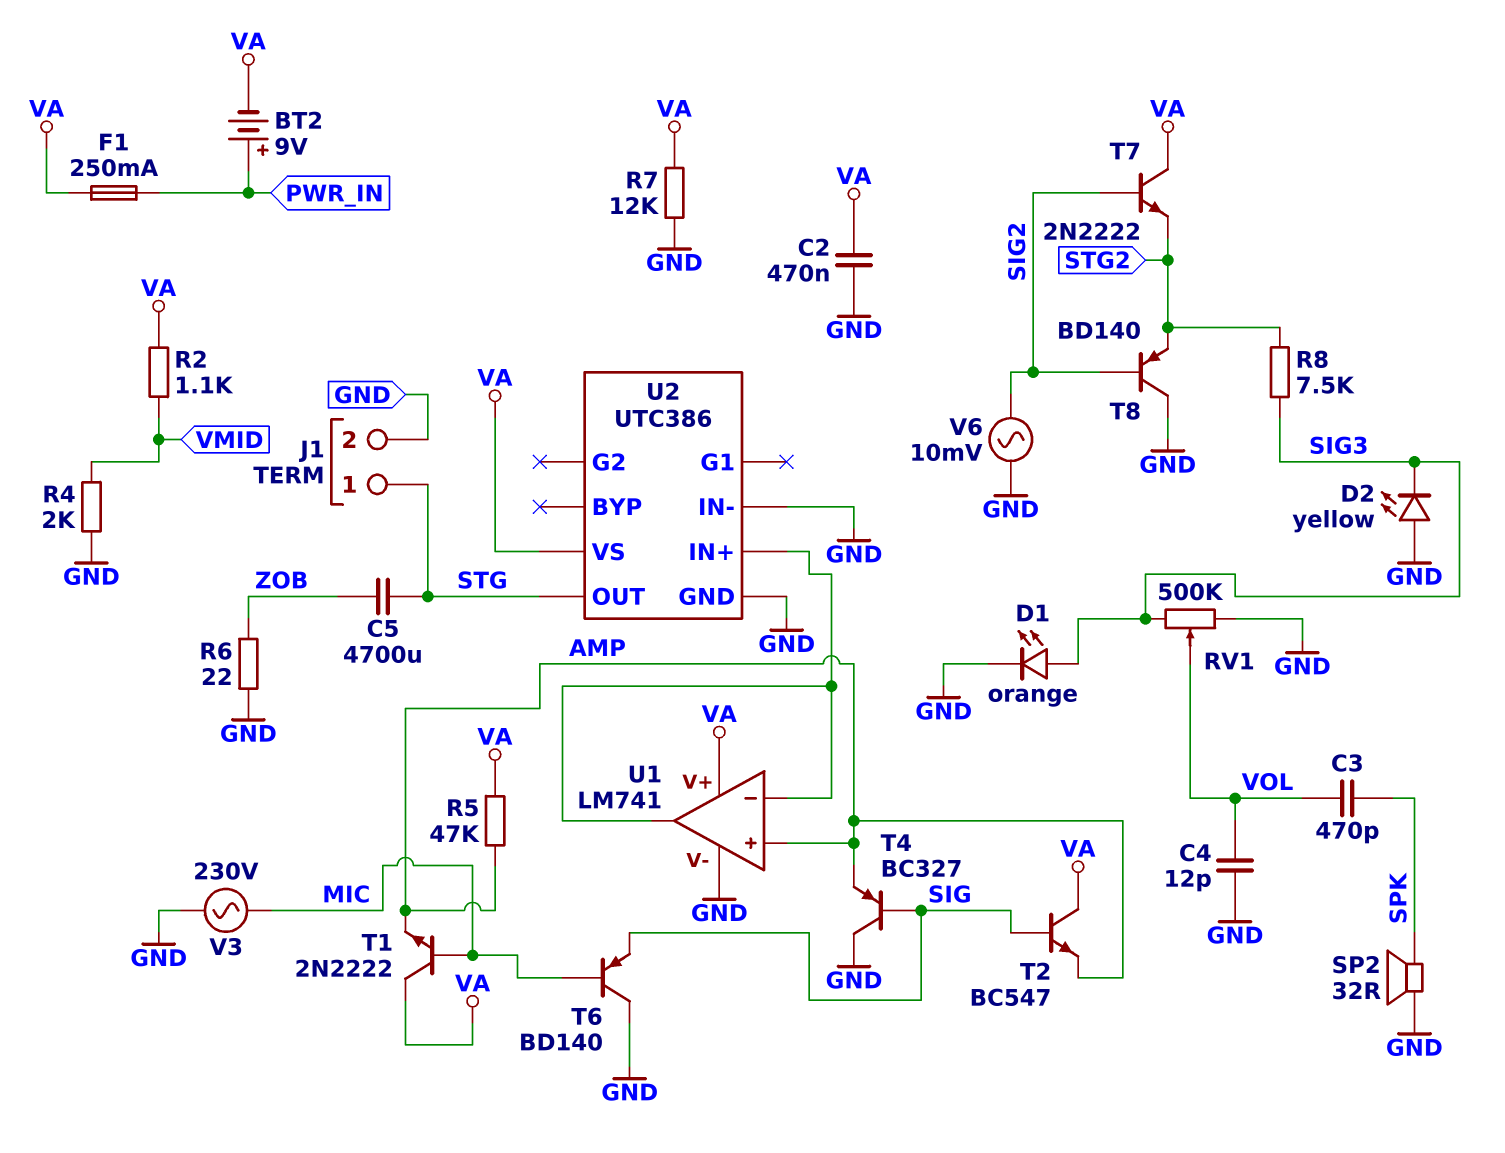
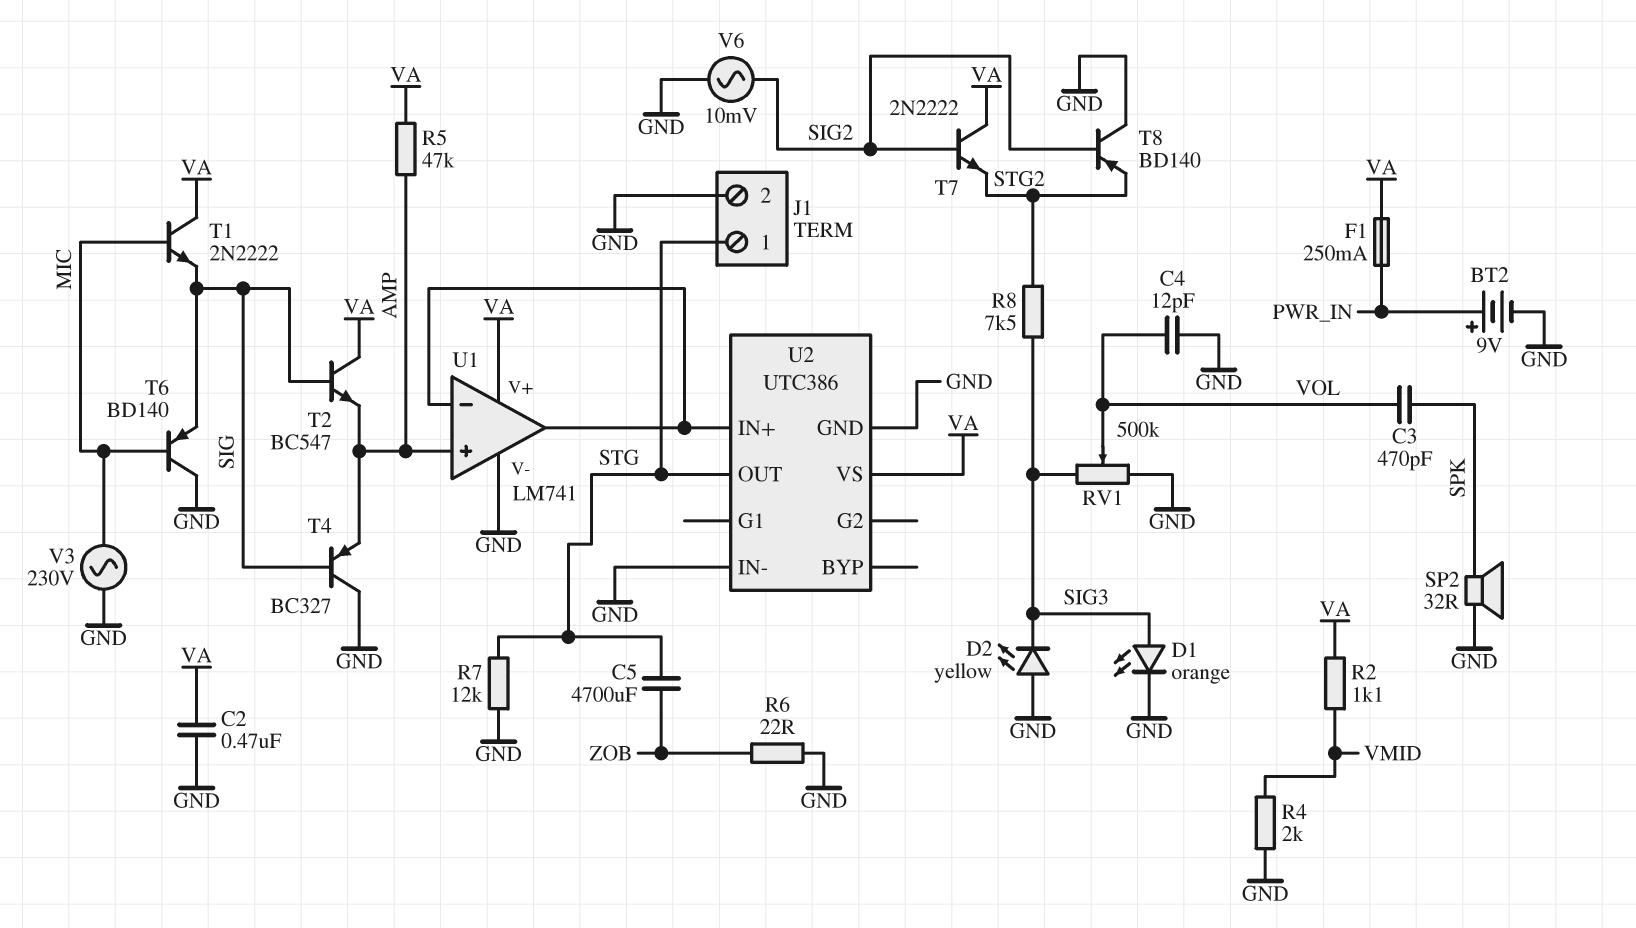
BT2: 9V (plus PWR_IN, minus VA) -> 9V (plus PWR_IN, minus GND)
R7: 12k (GND, VA) -> 12k (GND, STG)
T1: NPN 2N2222 (B MIC, C VA, E AMP) -> NPN 2N2222 (B MIC, C VA, E SIG)

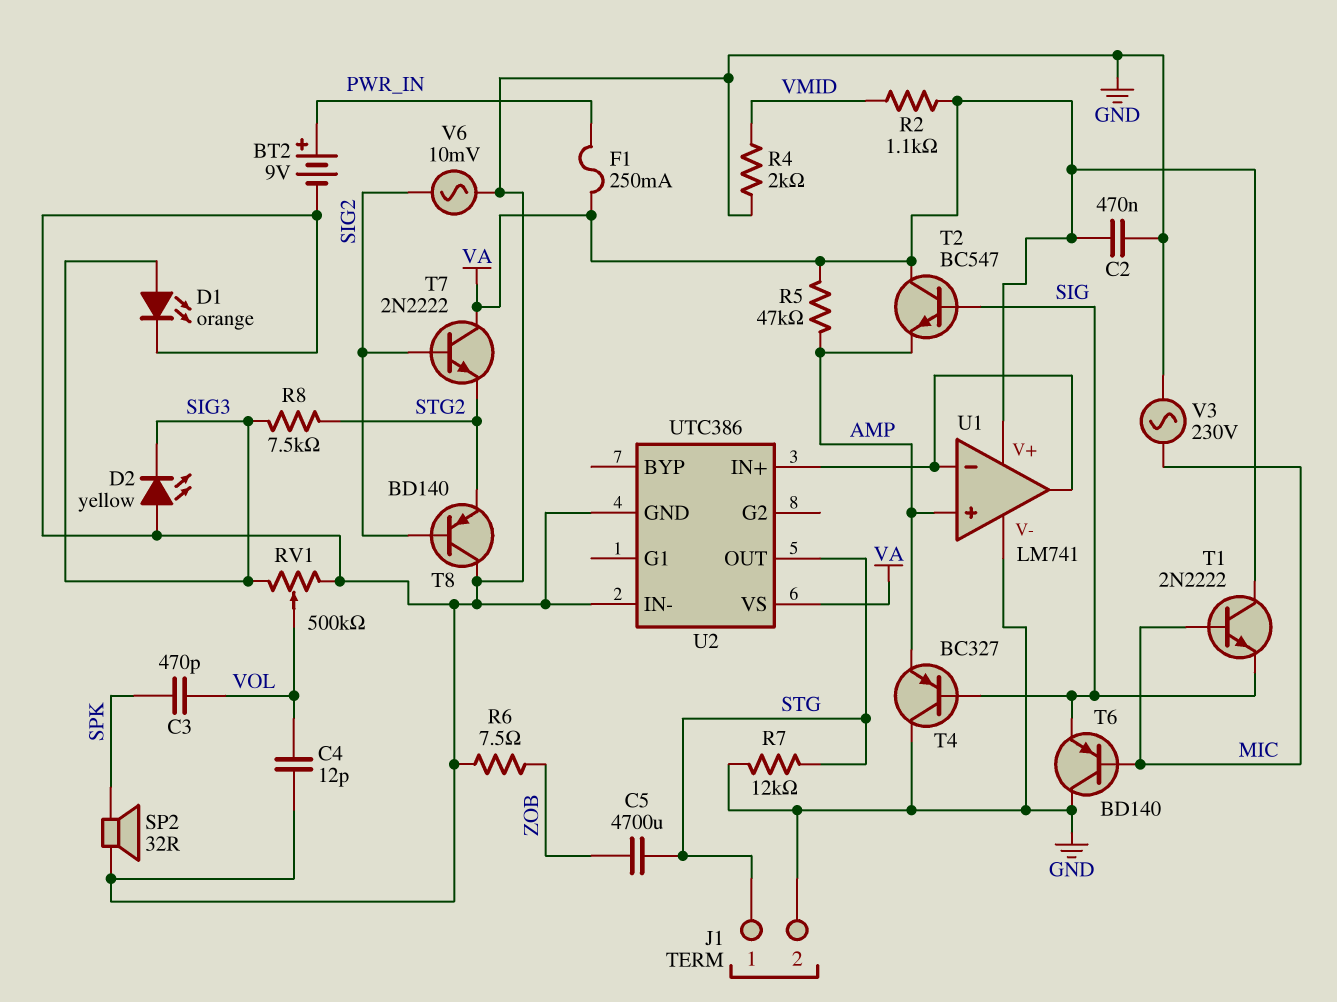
R6: 22 (GND, ZOB) -> 7.5 (GND, ZOB)

